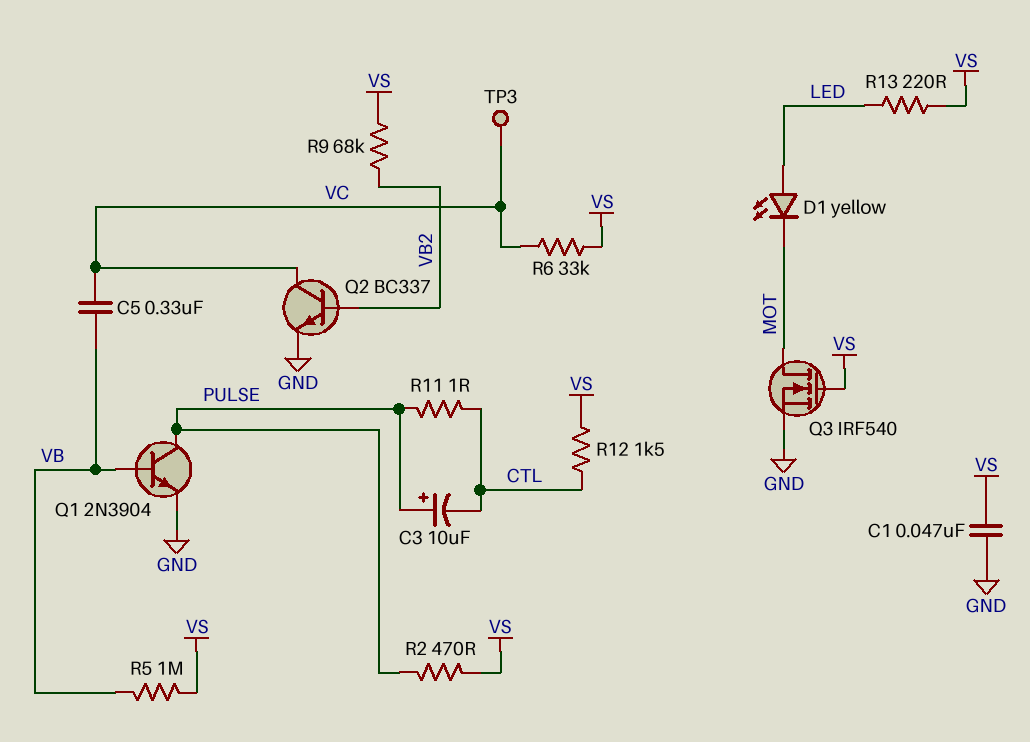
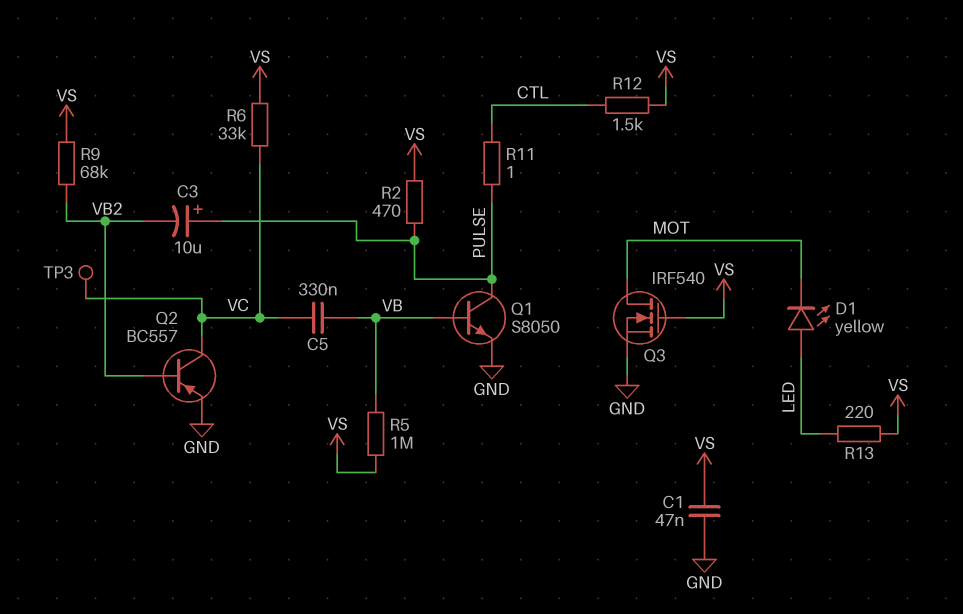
C3: 10uF (plus PULSE, minus CTL) -> 10uF (plus PULSE, minus VB2)
Q1: NPN 2N3904 (B VB, C PULSE, E GND) -> NPN S8050 (B VB, C PULSE, E GND)
Q2: NPN BC337 (B VB2, C VC, E GND) -> PNP BC557 (B VB2, C VC, E GND)

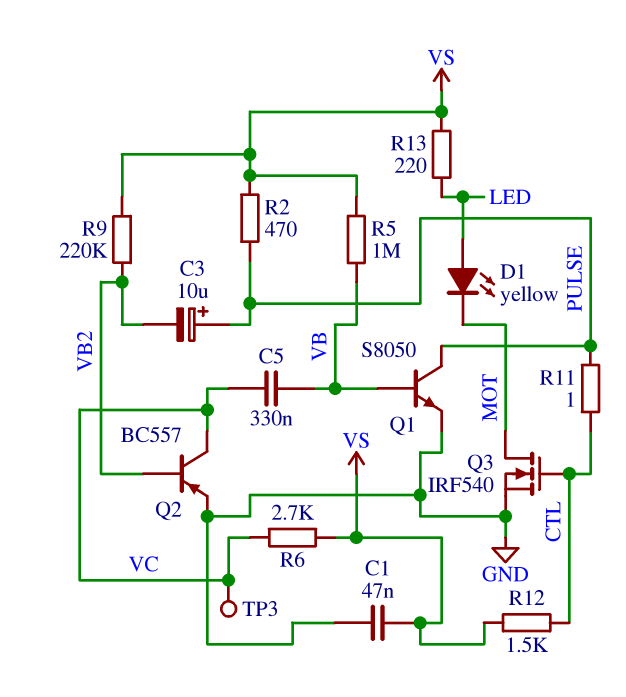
Q3: NMOS IRF540 (G VS, D MOT, S GND) -> NMOS IRF540 (G CTL, D MOT, S GND)
R6: 33k (VC, VS) -> 2.7k (VC, VS)
R9: 68k (VB2, VS) -> 220k (VB2, VS)

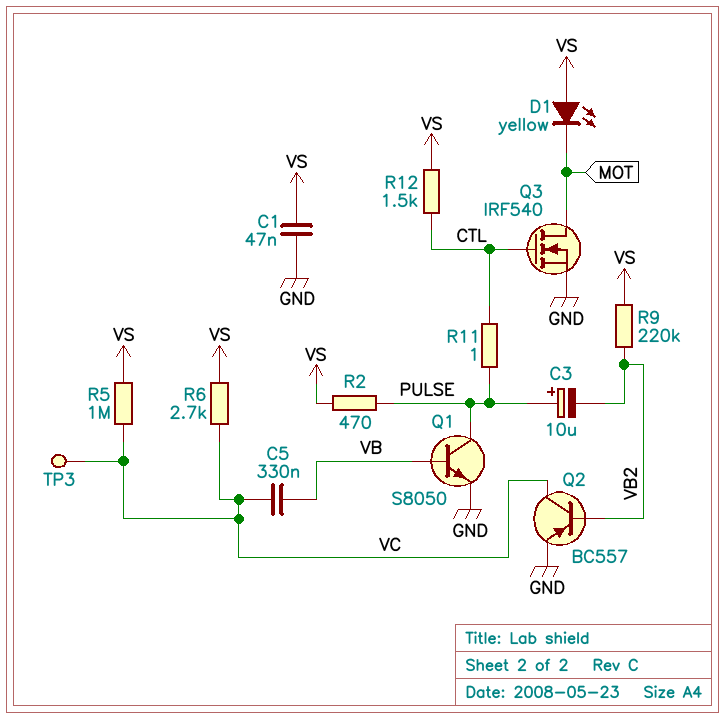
D1: LED yellow (A LED, K MOT) -> LED yellow (A VS, K MOT)
R5: 1M (VB, VS) -> 1M (VC, VS)
R13: 220 (LED, VS) -> none

